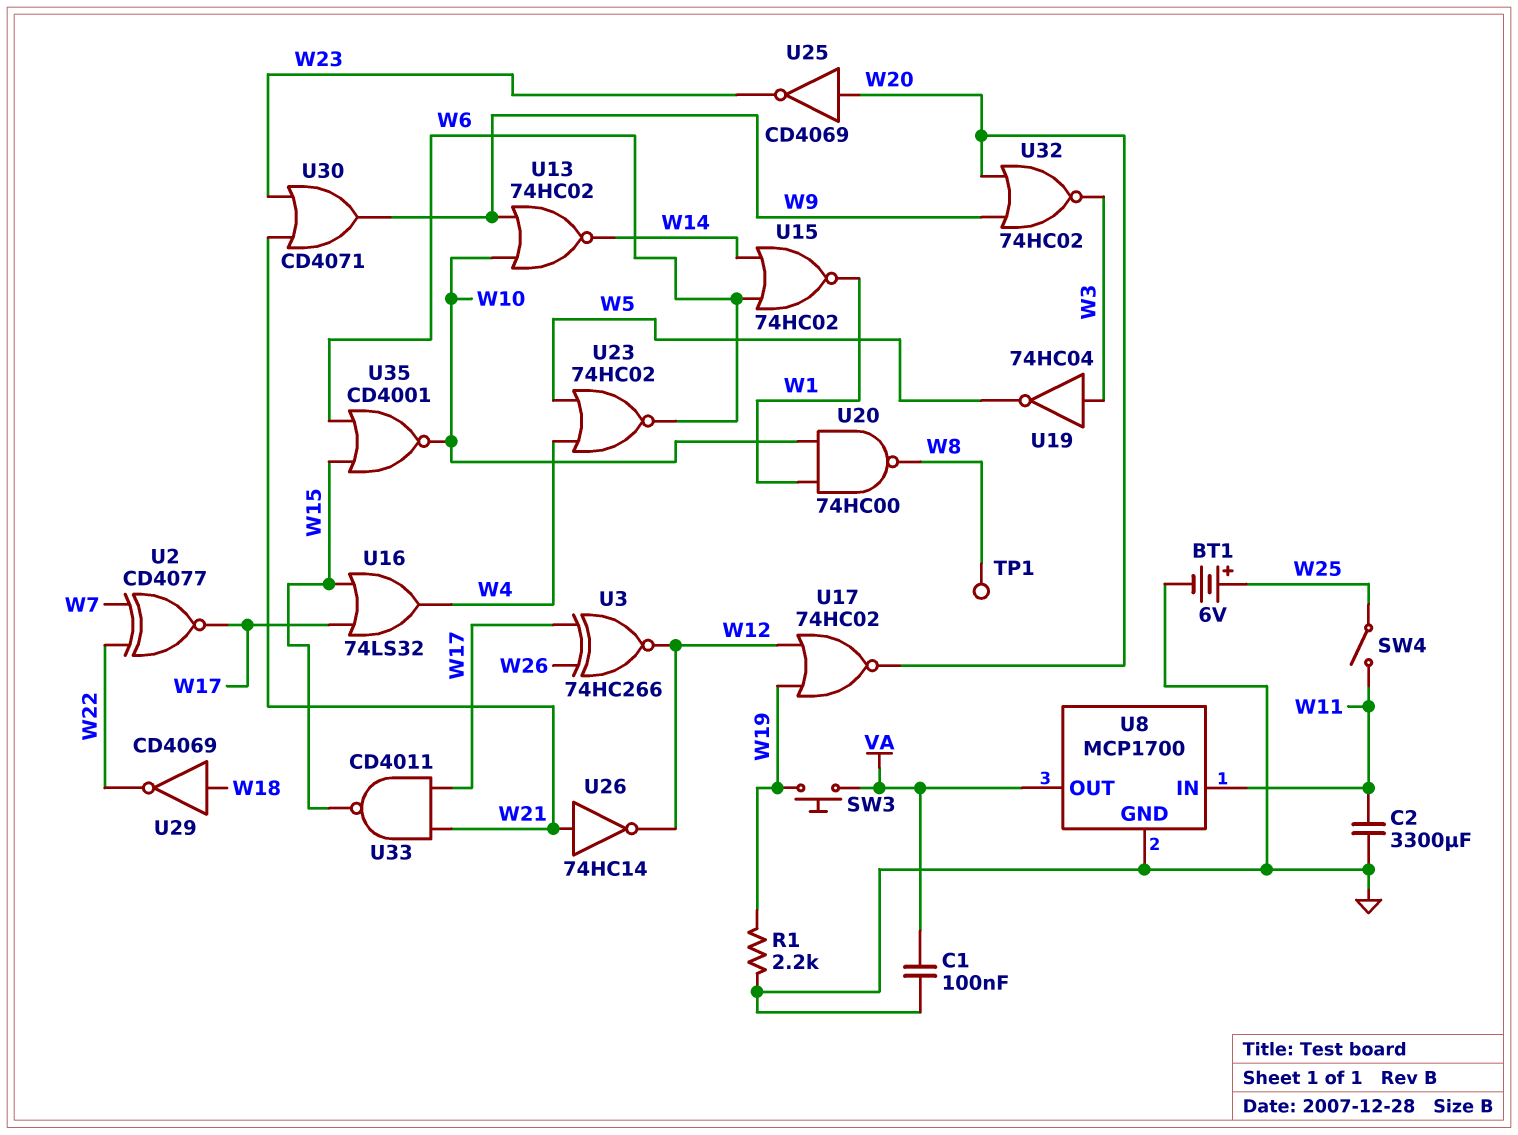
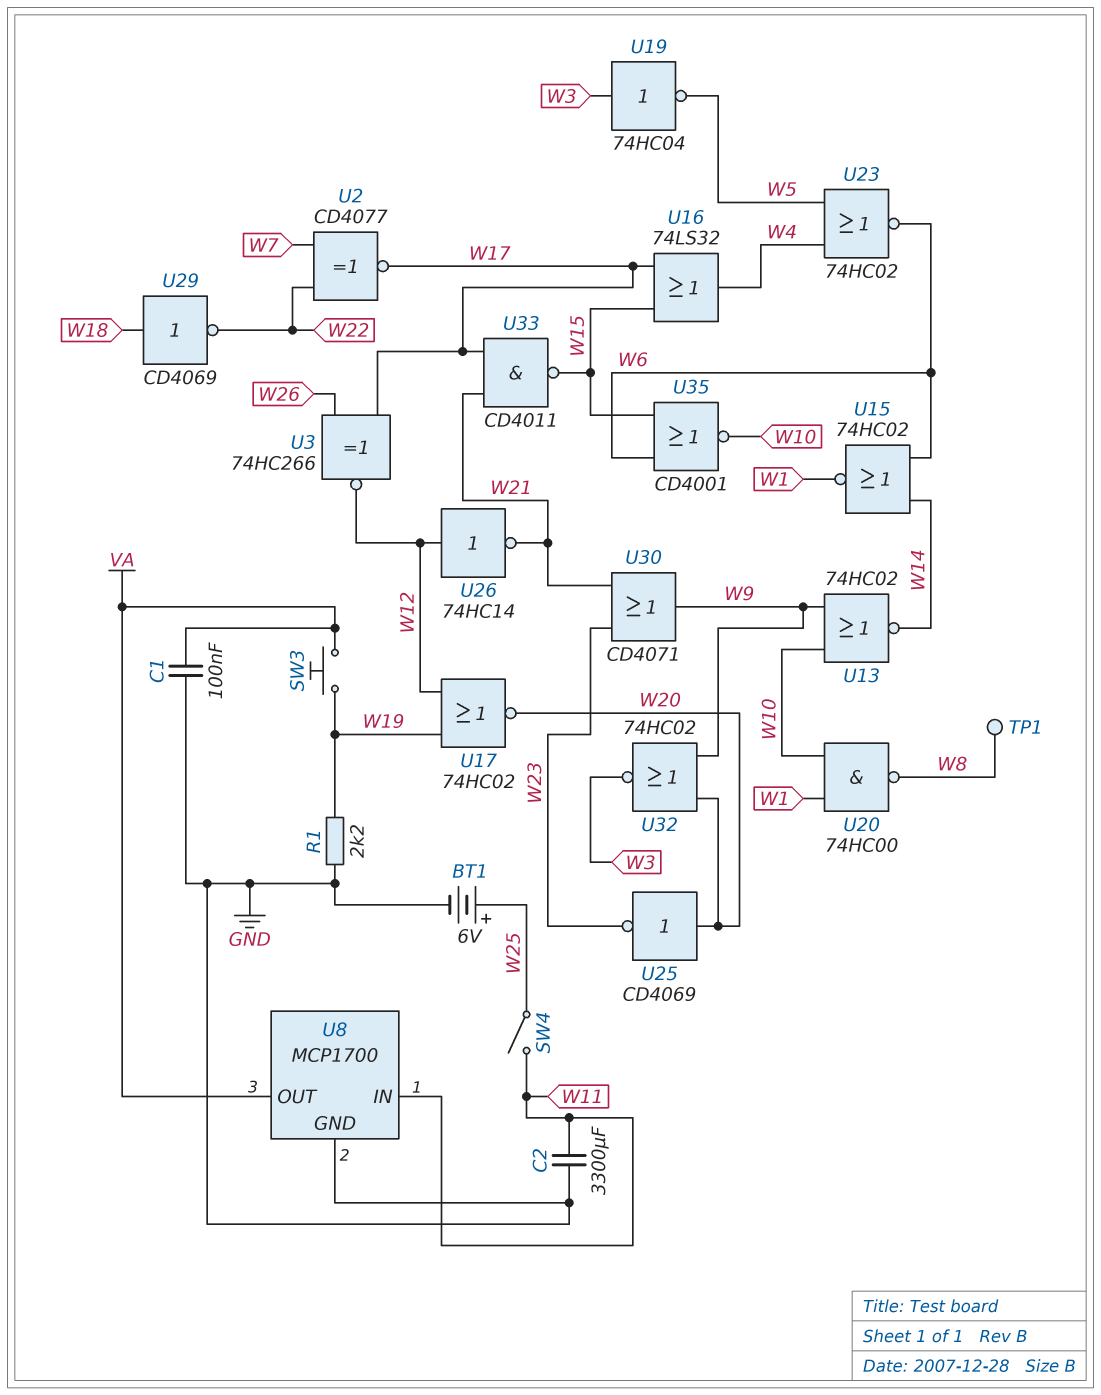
U26: NOT 74HC14 (in W21, out W12) -> NOT 74HC14 (in W12, out W21)

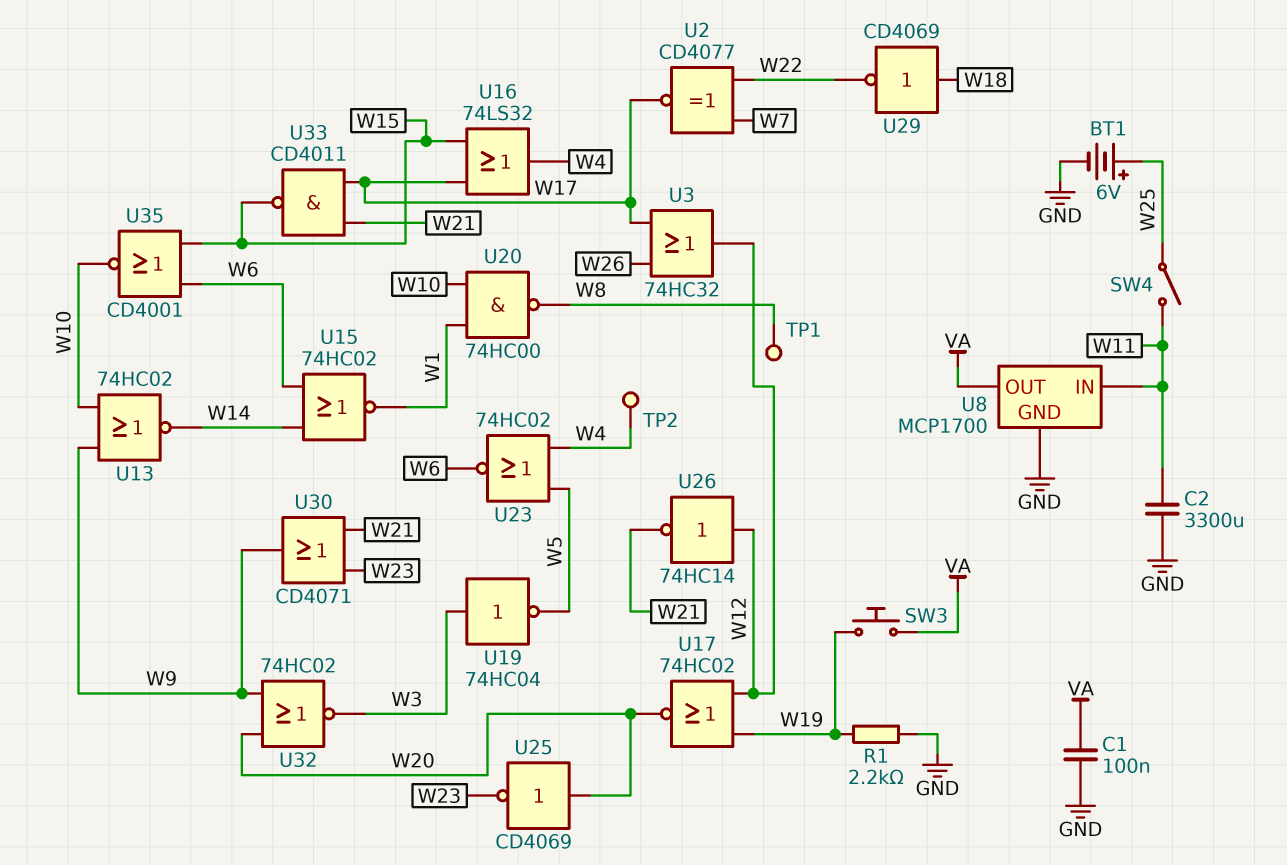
TP2: none -> test point (W4)
U3: XNOR 74HC266 (in W17, in W26, out W12) -> OR 74HC32 (in W17, in W26, out W12)

